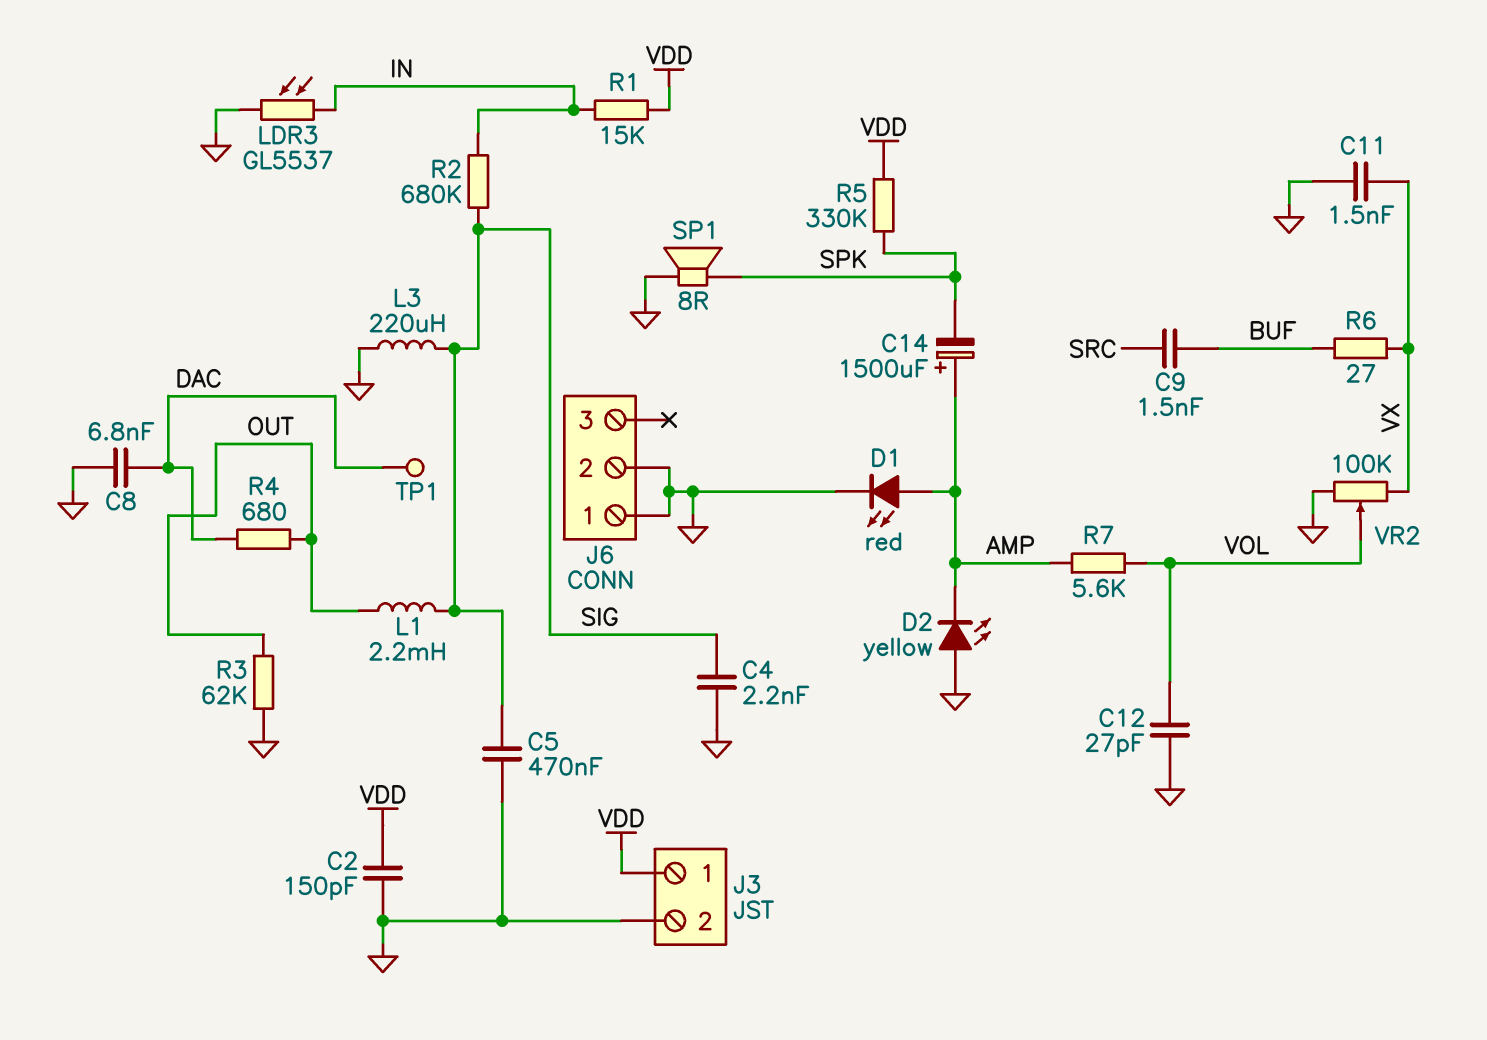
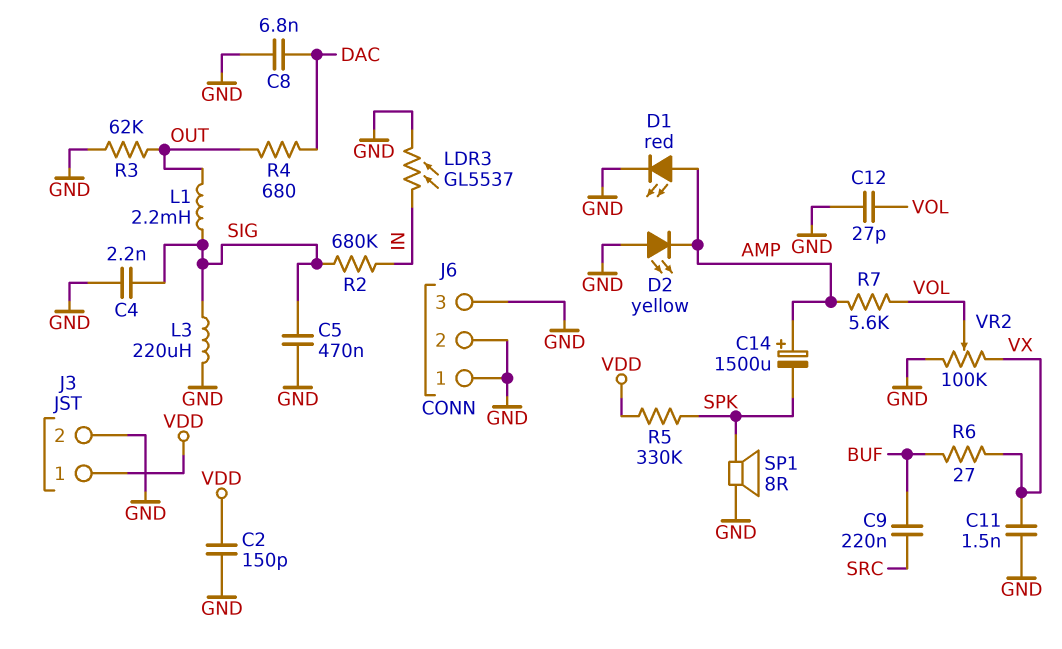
C9: 1.5nF (BUF, SRC) -> 220nF (BUF, SRC)
J6 pin 3: none -> GND
R1: 15k (IN, VDD) -> none
TP1: test point (DAC) -> none

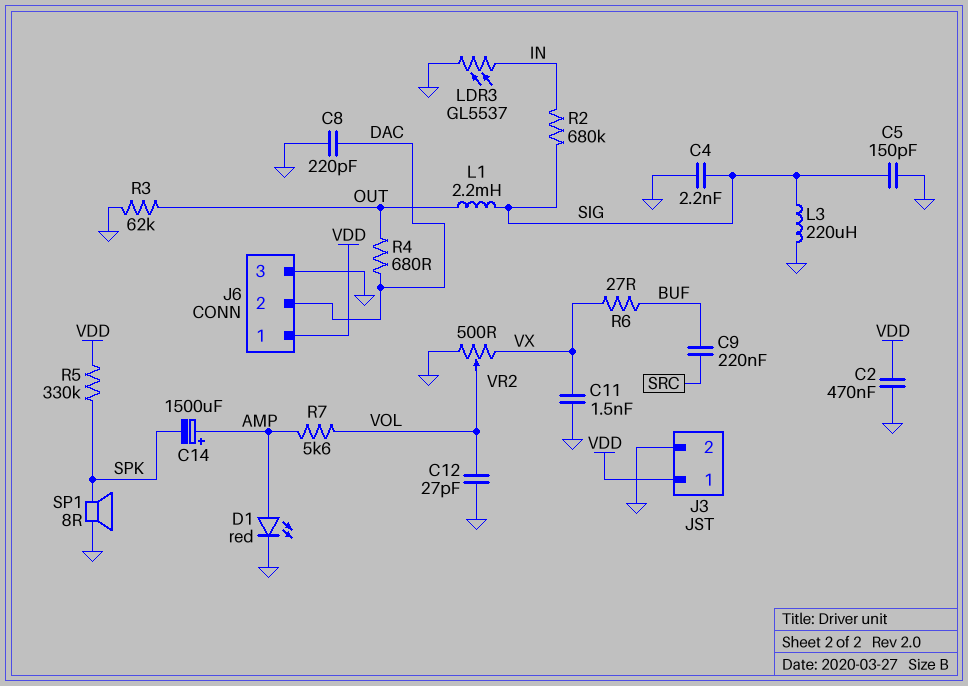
C2: 150pF (GND, VDD) -> 470nF (GND, VDD)
C5: 470nF (GND, SIG) -> 150pF (GND, SIG)
C8: 6.8nF (DAC, GND) -> 220pF (DAC, GND)
D2: LED yellow (A GND, K AMP) -> none
J6 pin 1: GND -> VDD
J6 pin 2: GND -> DAC
VR2: 100k (GND, VX, wiper VOL) -> 500 (GND, VX, wiper VOL)

